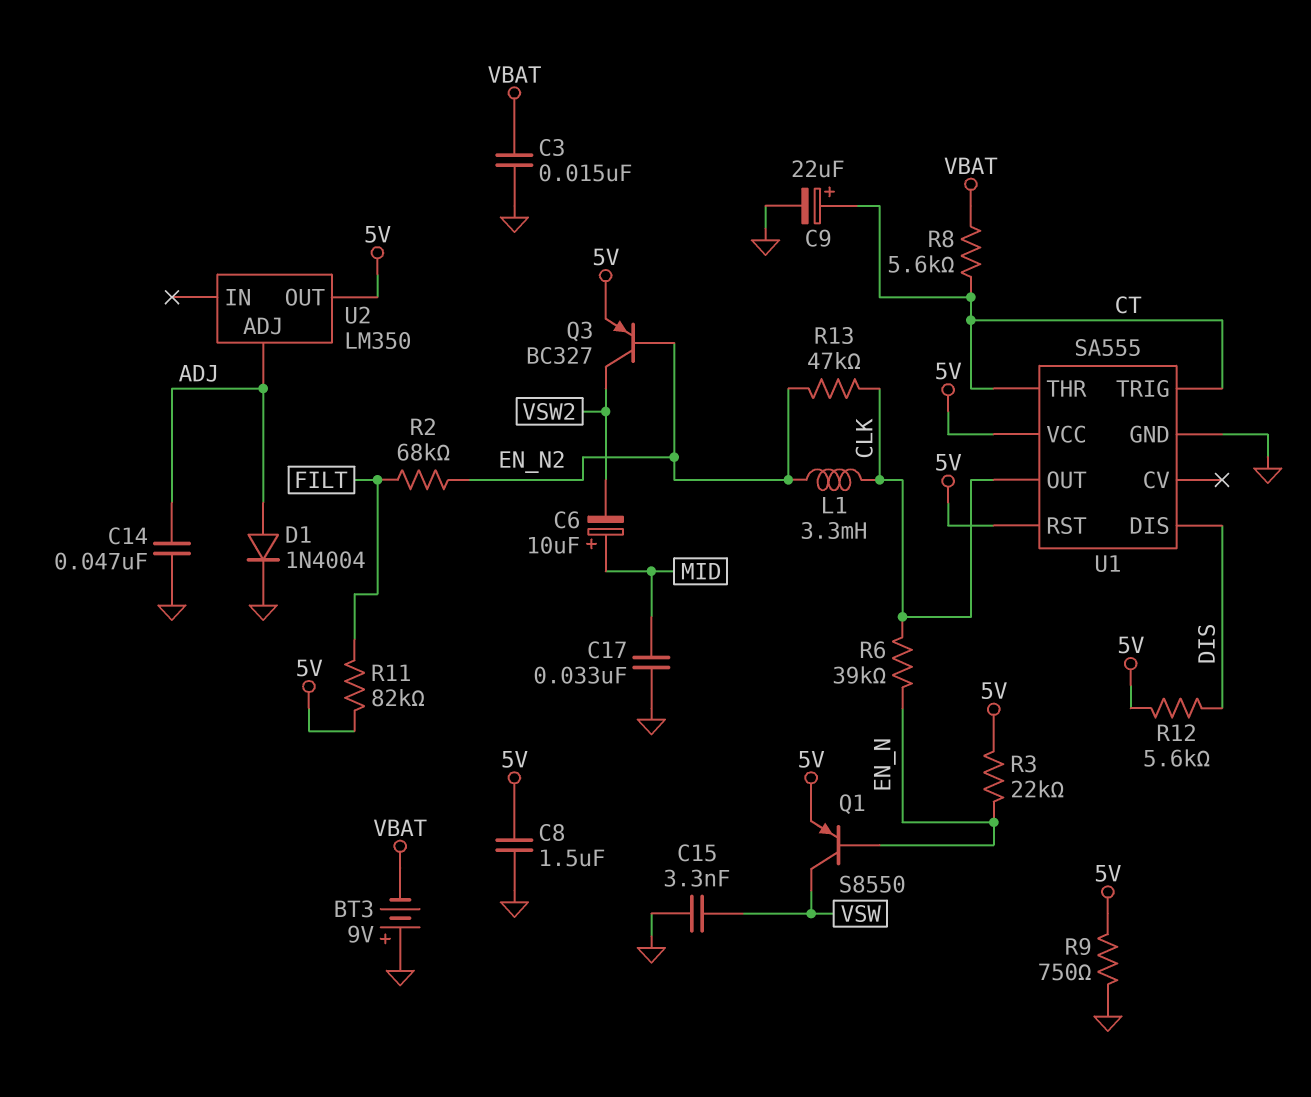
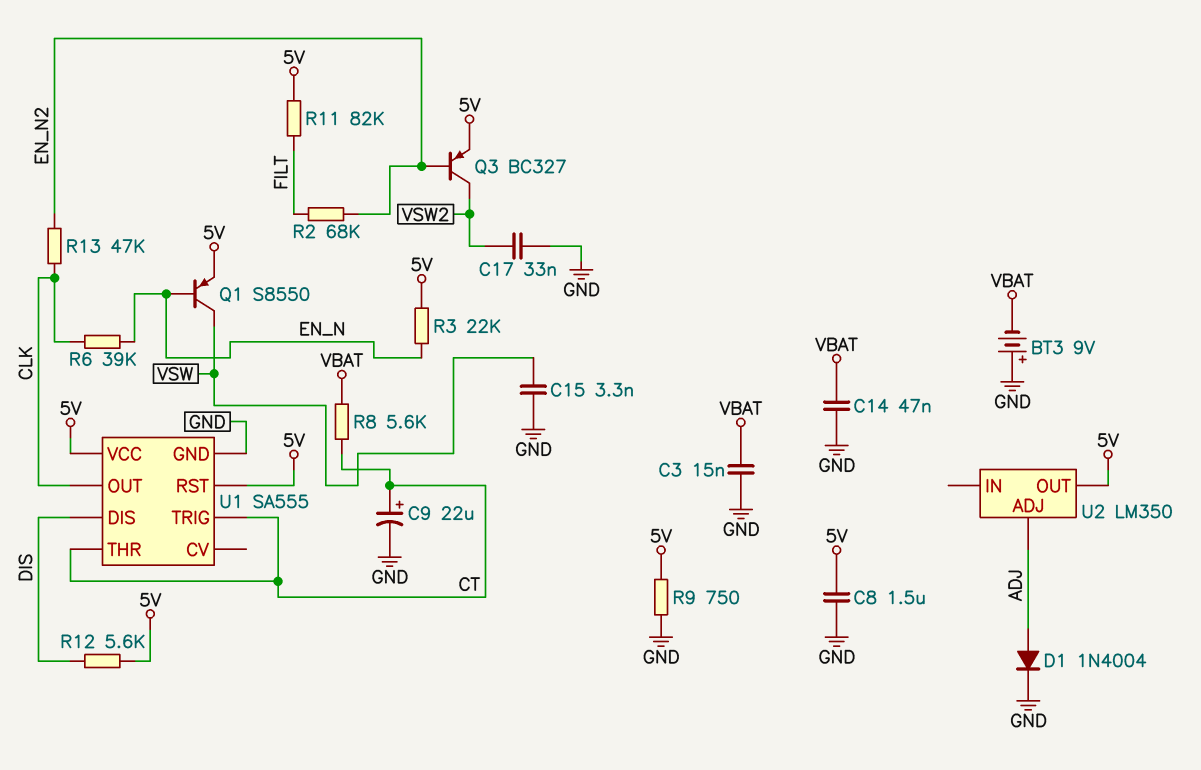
C6: 10uF (plus MID, minus VSW2) -> none
C14: 47nF (ADJ, GND) -> 47nF (GND, VBAT)
C17: 33nF (GND, MID) -> 33nF (GND, VSW2)
L1: 3.3mH (CLK, EN_N2) -> none

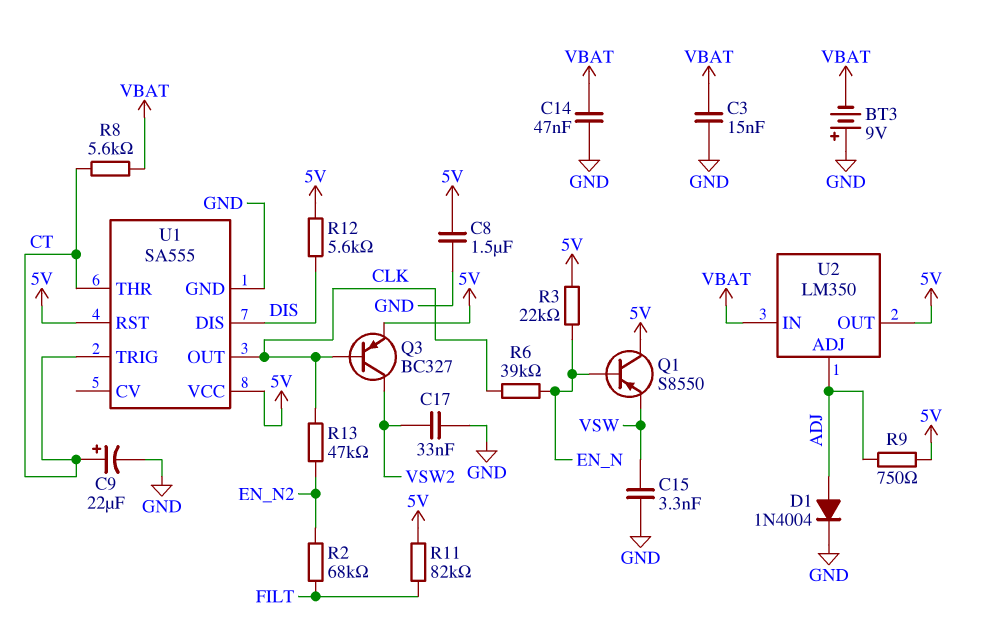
Q1: PNP S8550 (B EN_N, C VSW, E 5V) -> PNP S8550 (B EN_N, C 5V, E VSW)
Q3: PNP BC327 (B EN_N2, C VSW2, E 5V) -> PNP BC327 (B CLK, C VSW2, E 5V)
R9: 750 (5V, GND) -> 750 (5V, ADJ)
U2 pin IN: none -> VBAT

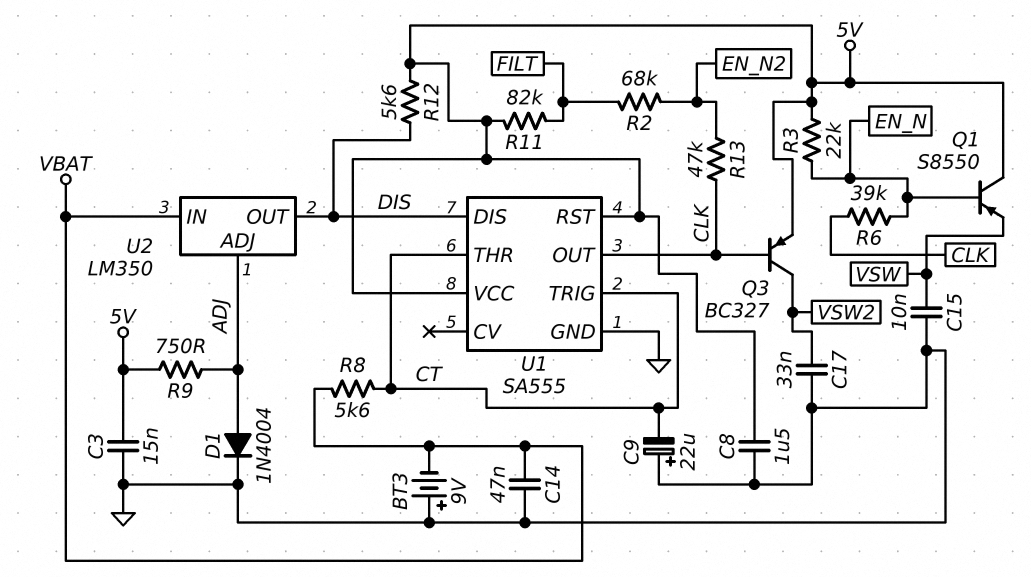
C3: 15nF (GND, VBAT) -> 15nF (5V, GND)
C9: 22uF (plus CT, minus GND) -> 22uF (plus GND, minus CT)
C15: 3.3nF (GND, VSW) -> 10nF (GND, VSW)
U2 pin OUT: 5V -> DIS

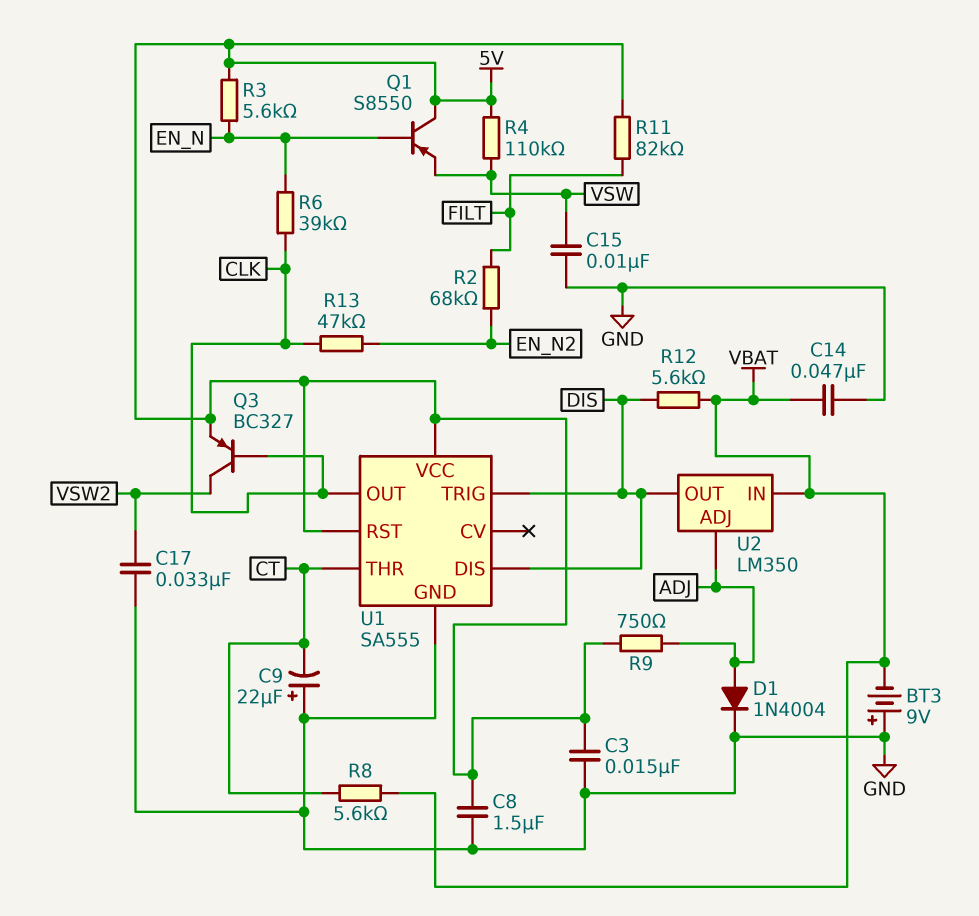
R3: 22k (5V, EN_N) -> 5.6k (5V, EN_N)
R4: none -> 110k (5V, VSW)
R12: 5.6k (5V, DIS) -> 5.6k (DIS, VBAT)
U1 pin TRIG: CT -> DIS

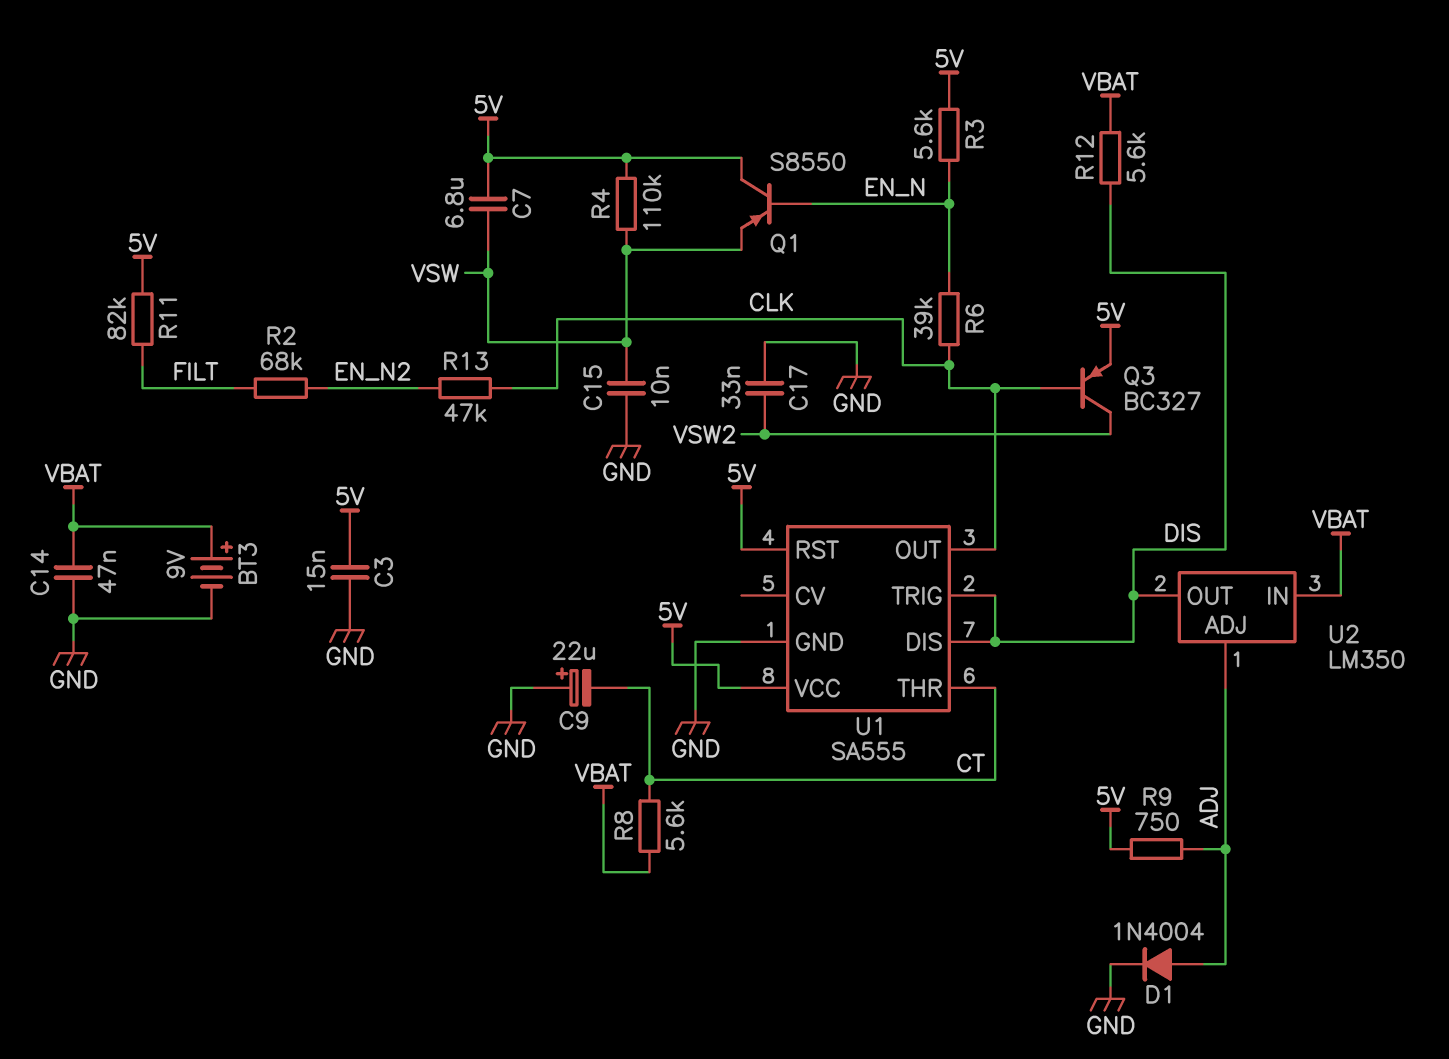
BT3: 9V (plus GND, minus VBAT) -> 9V (plus VBAT, minus GND)
C7: none -> 6.8uF (5V, VSW)
C8: 1.5uF (5V, GND) -> none

